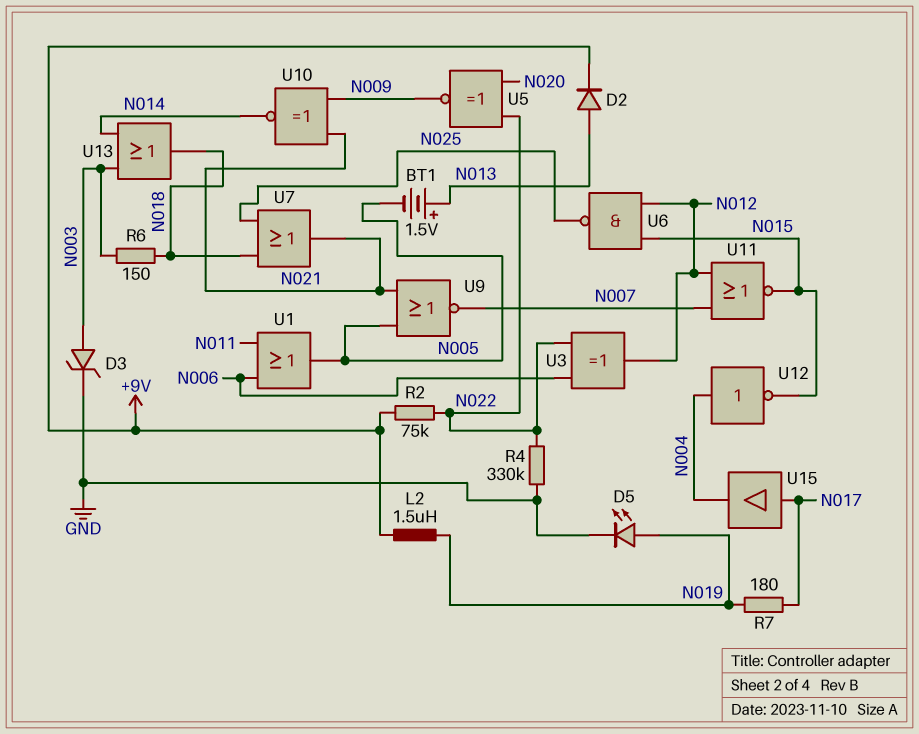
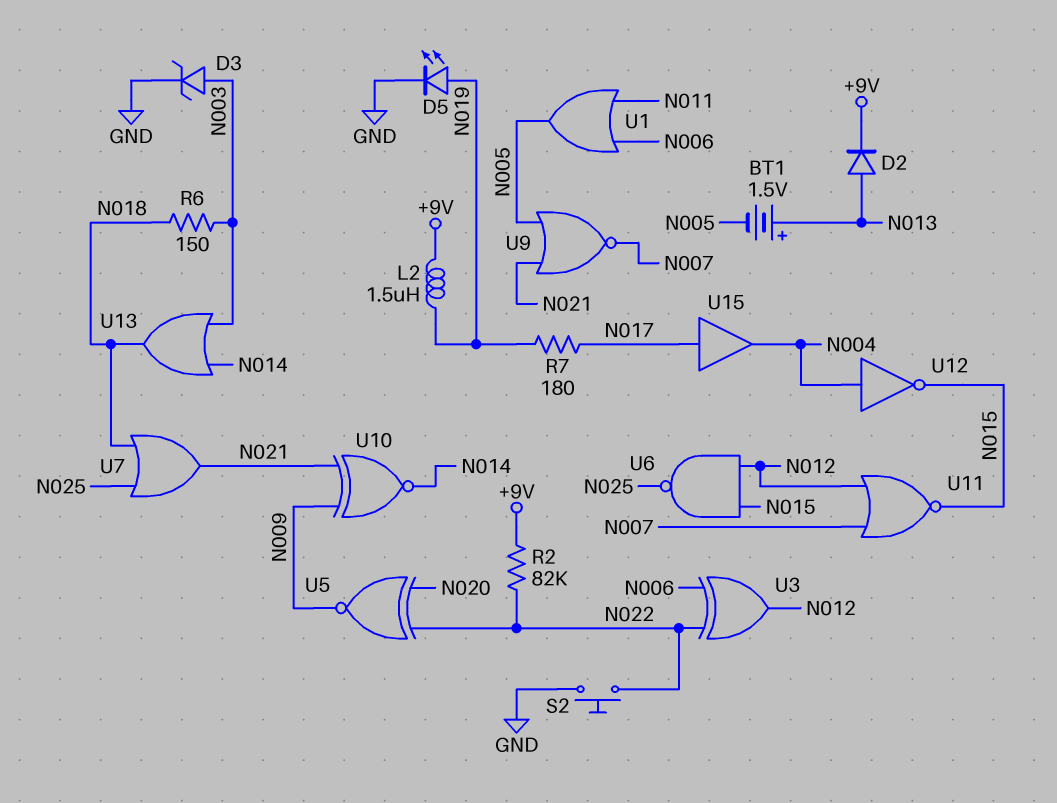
R2: 75k (+9V, N022) -> 82k (+9V, N022)
R4: 330k (GND, N022) -> none
S2: none -> button (GND, N022)

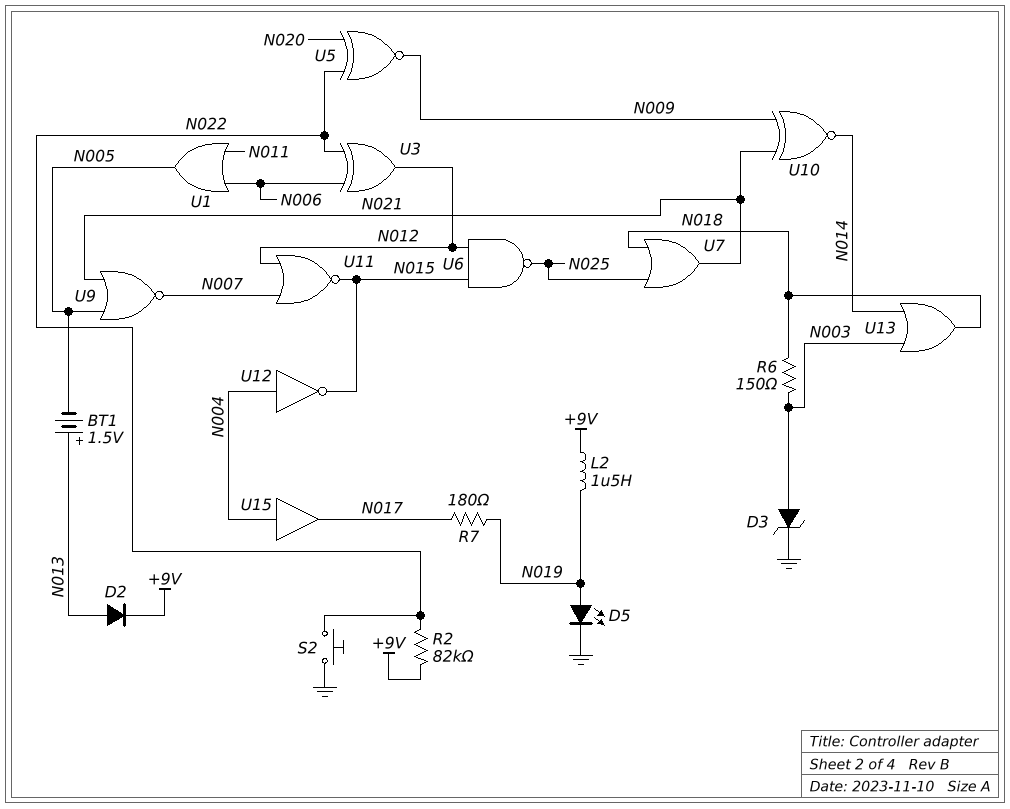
U15: buffer (in N017, out N004) -> buffer (in N004, out N017)

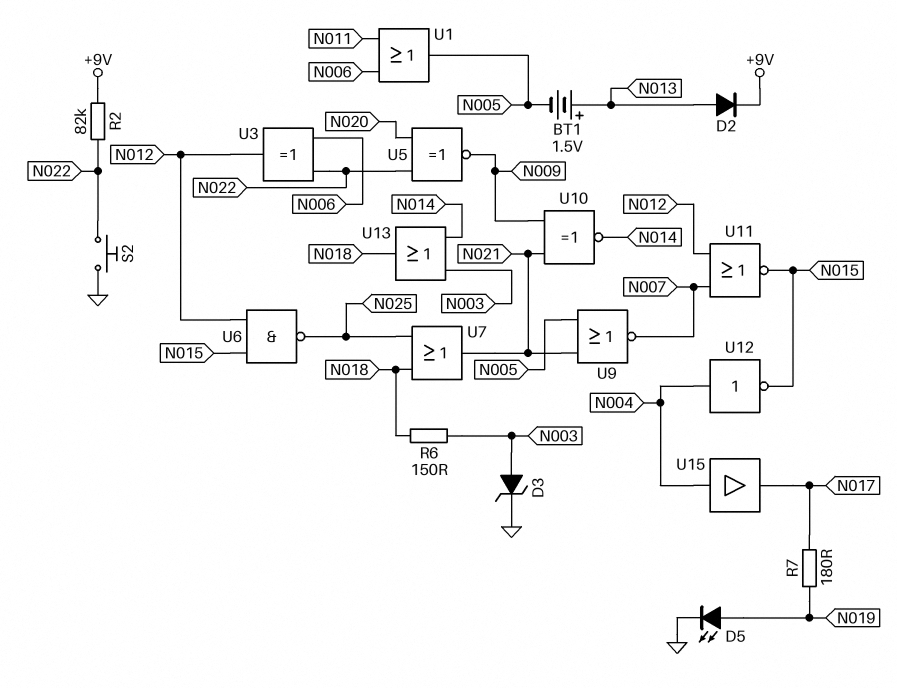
L2: 1.5uH (+9V, N019) -> none

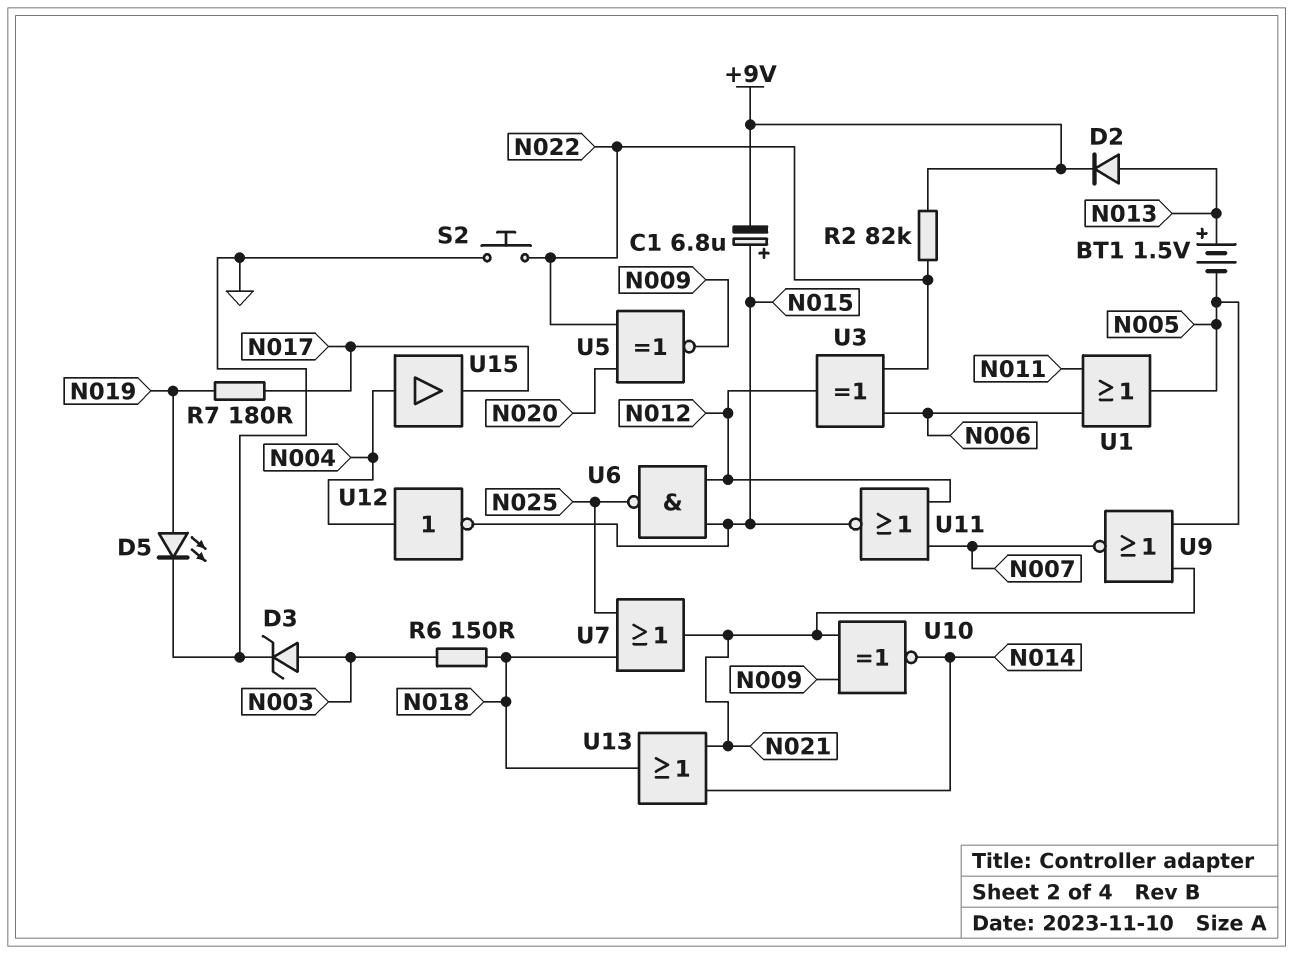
C1: none -> 6.8uF (plus N015, minus +9V)
U13: OR (in N003, in N014, out N018) -> OR (in N014, in N021, out N018)

